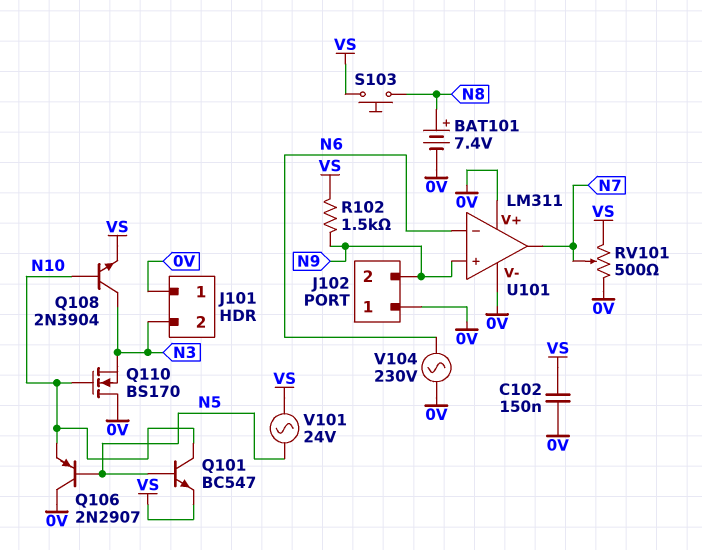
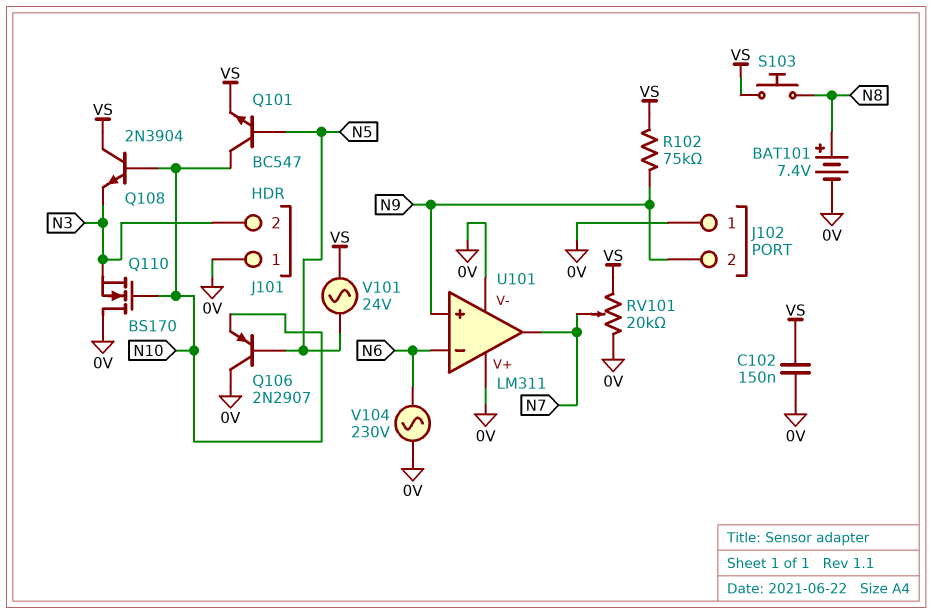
Q108: NPN 2N3904 (B N10, C N3, E VS) -> NPN 2N3904 (B N10, C VS, E N3)
R102: 1.5k (N9, VS) -> 75k (N9, VS)
RV101: 500 (0V, VS, wiper N7) -> 20k (0V, VS, wiper N7)

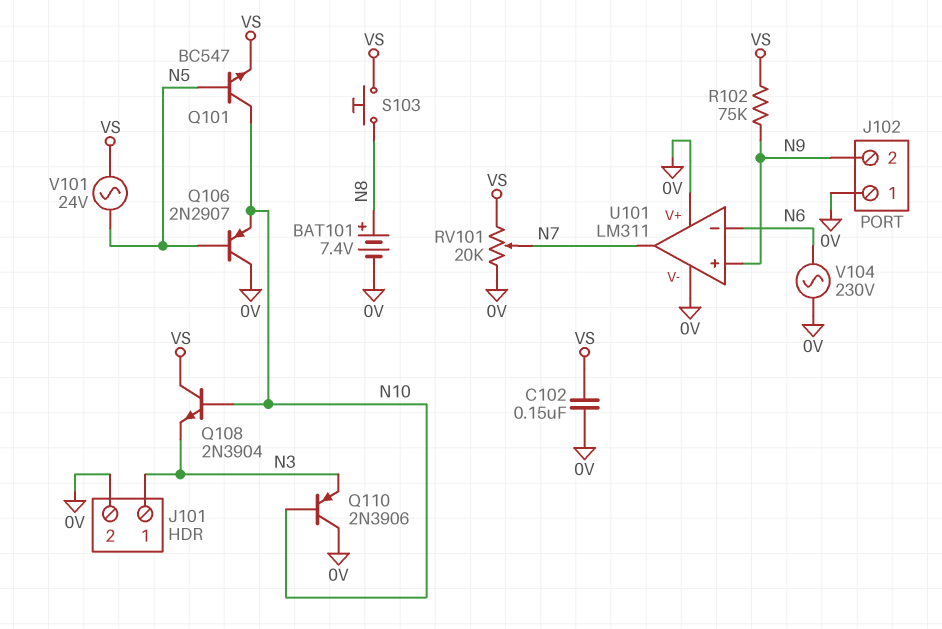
J101 pin 1: 0V -> N3
J101 pin 2: N3 -> 0V
Q110: NMOS BS170 (G N10, D 0V, S N3) -> PNP 2N3906 (B N10, C 0V, E N3)

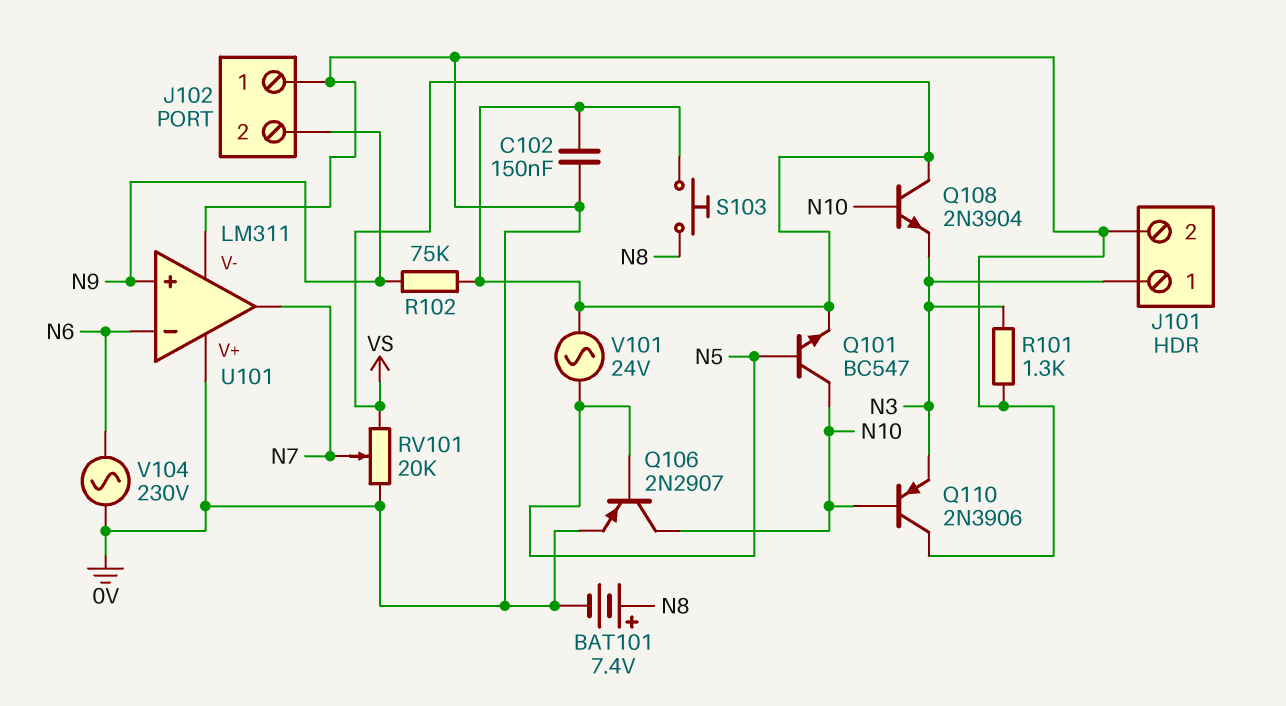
Q106: PNP 2N2907 (B N5, C 0V, E N10) -> PNP 2N2907 (B N5, C N10, E 0V)
R101: none -> 1.3k (0V, N3)

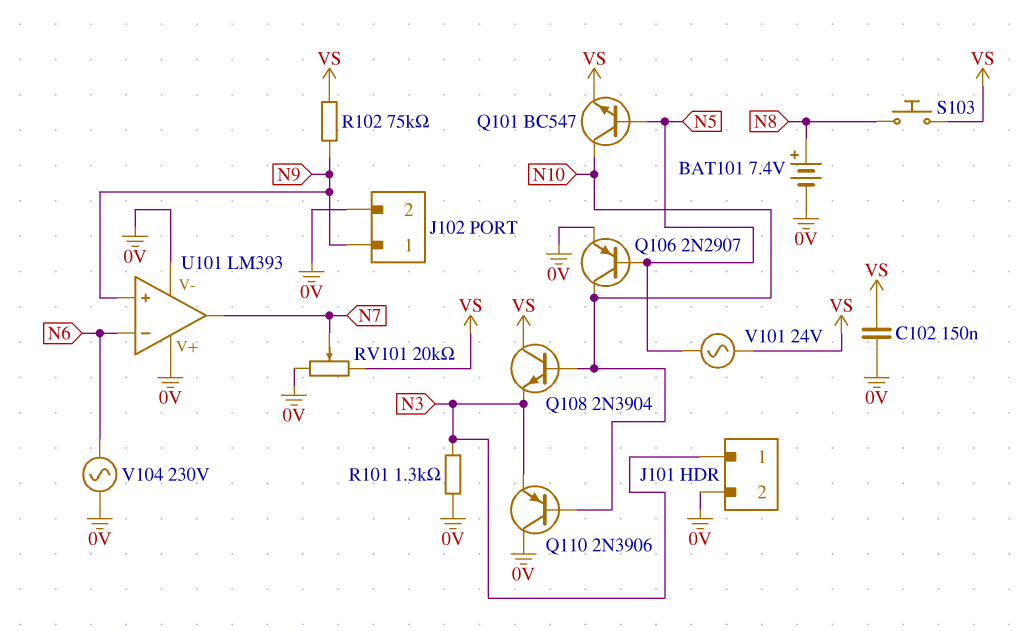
J102 pin 1: 0V -> N9
J102 pin 2: N9 -> 0V
U101: LM311 -> LM393

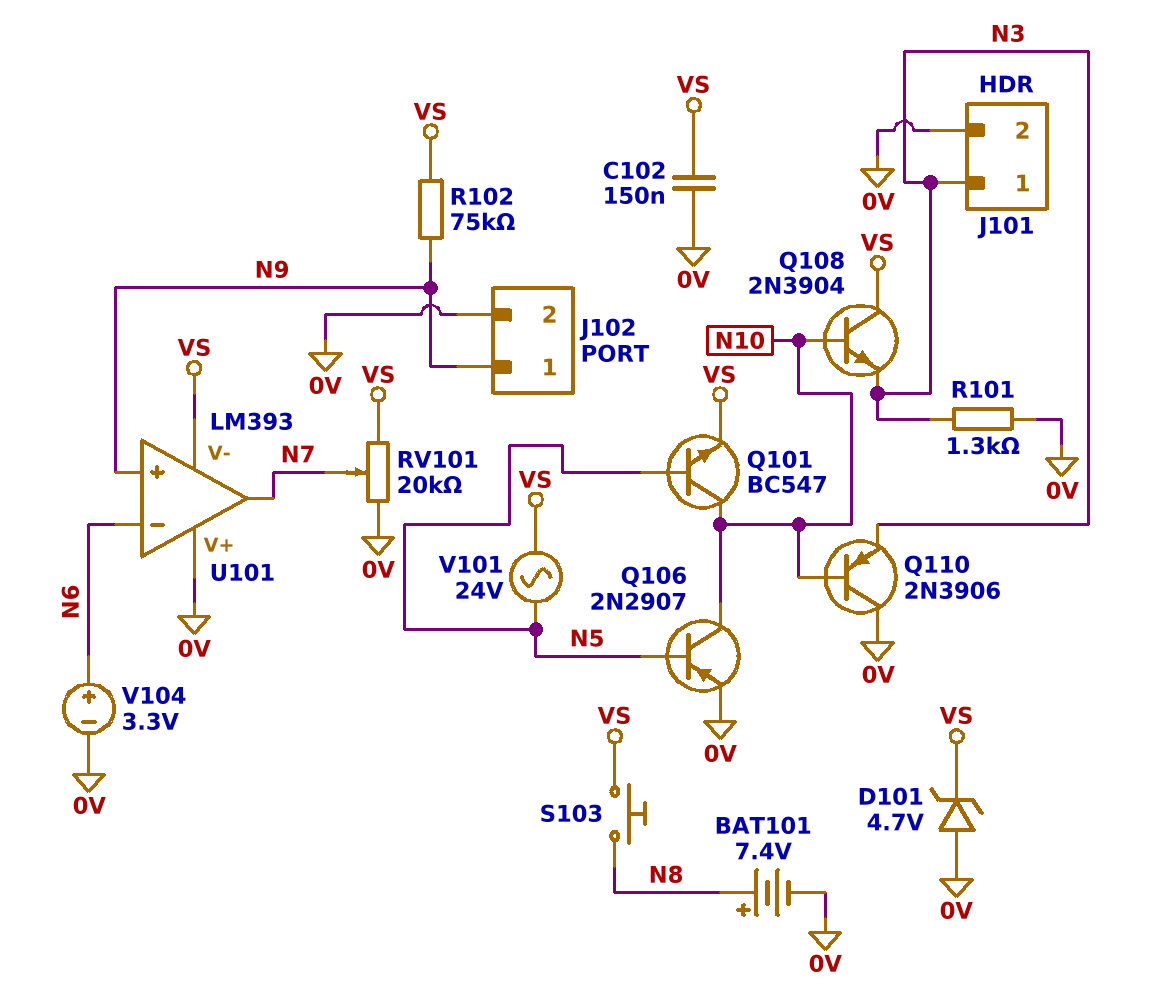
D101: none -> zener 4.7V (A 0V, K VS)
U101 pin V-: 0V -> VS
V104: AC 230V (0V, N6) -> 3.3V (plus N6, minus 0V)

